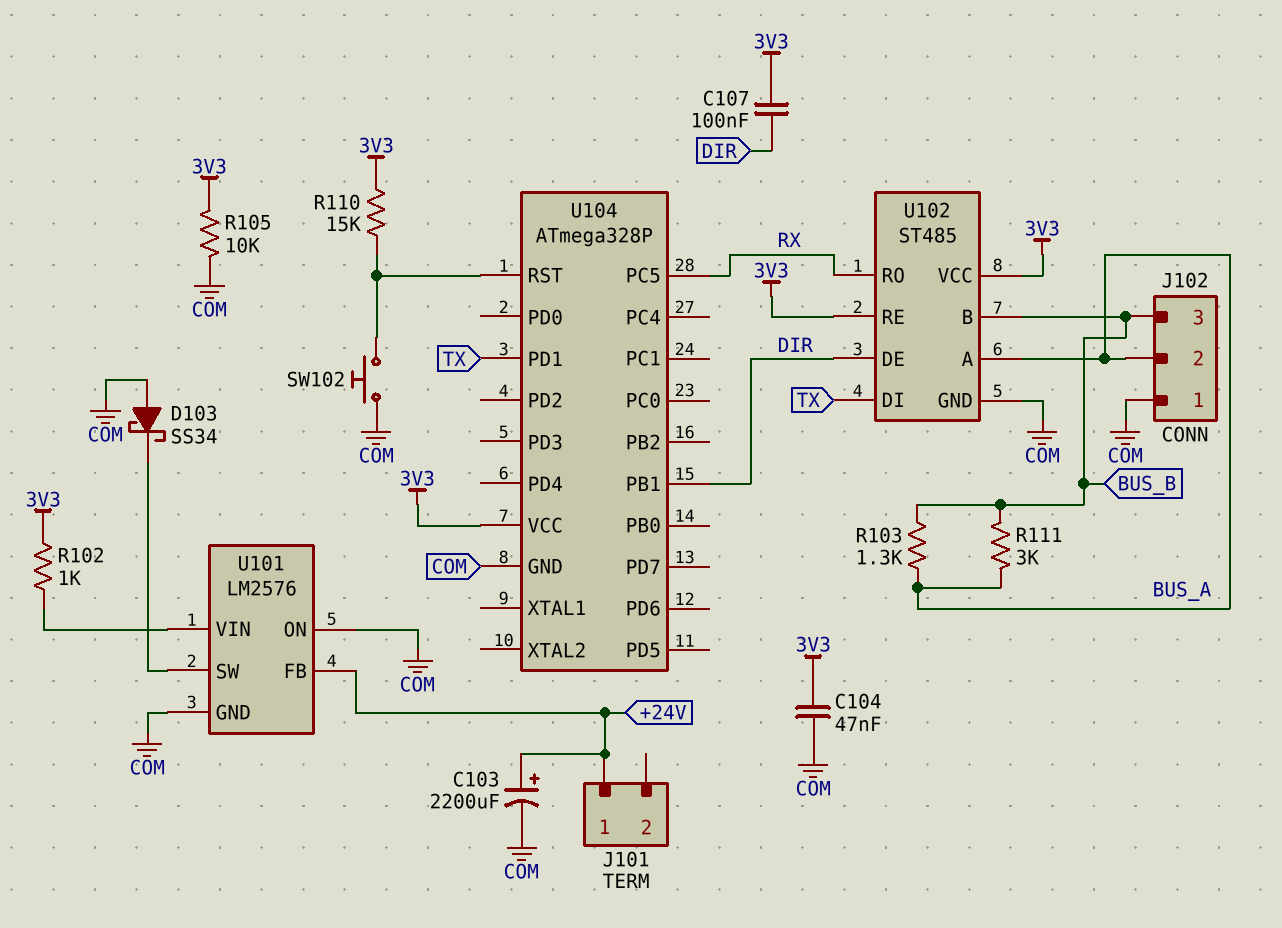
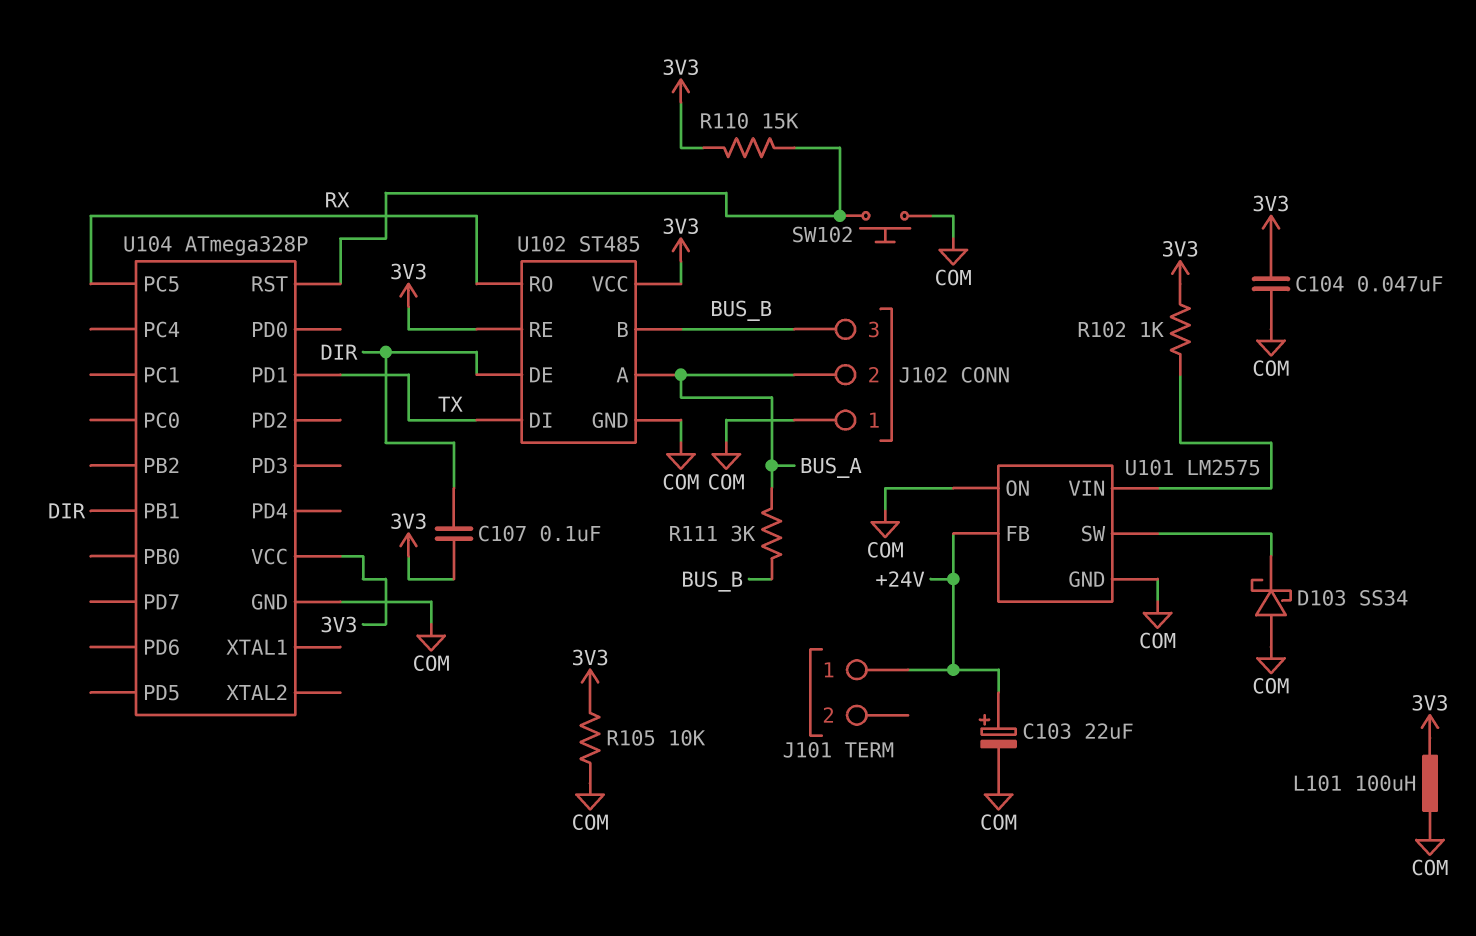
C103: 2200uF (plus +24V, minus COM) -> 22uF (plus +24V, minus COM)
L101: none -> 100uH (3V3, COM)
R103: 1.3k (BUS_A, BUS_B) -> none
U101: LM2576 -> LM2575

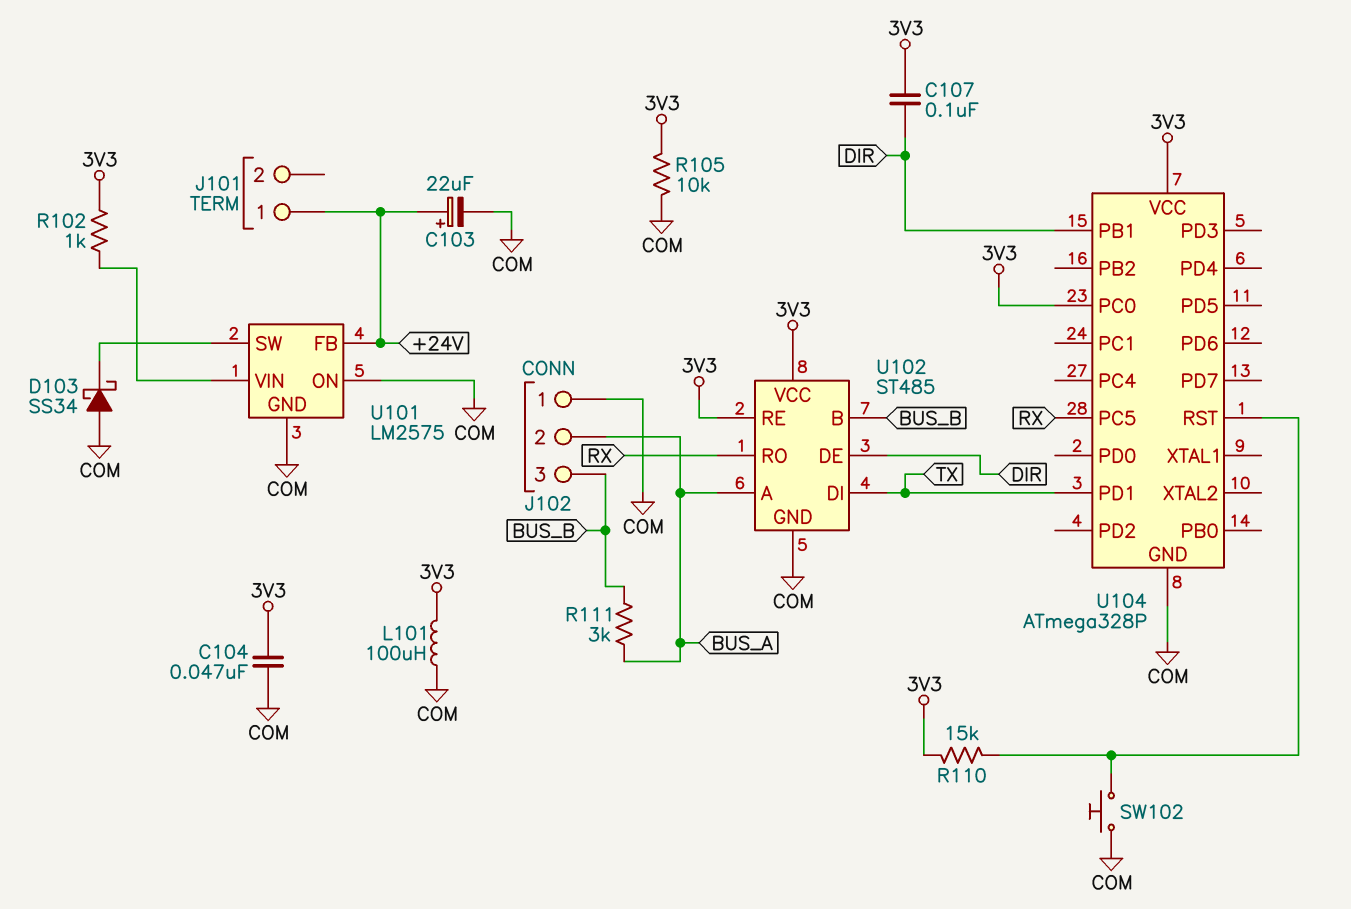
U104 pin PC0: none -> 3V3

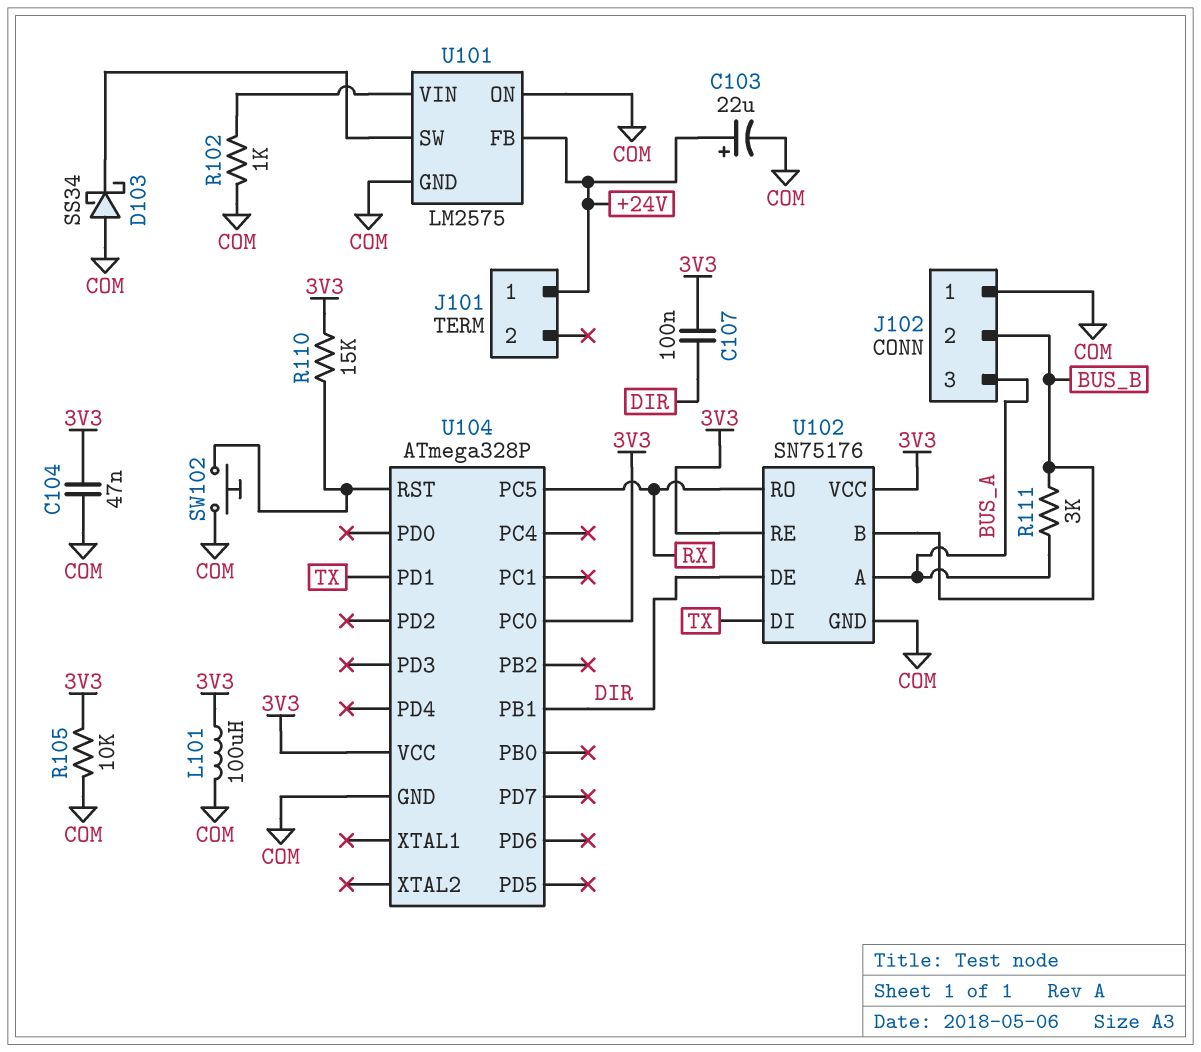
J102 pin 2: BUS_A -> BUS_B
J102 pin 3: BUS_B -> BUS_A
R102: 1k (3V3, U101/VIN) -> 1k (COM, U101/VIN)
U102: ST485 -> SN75176

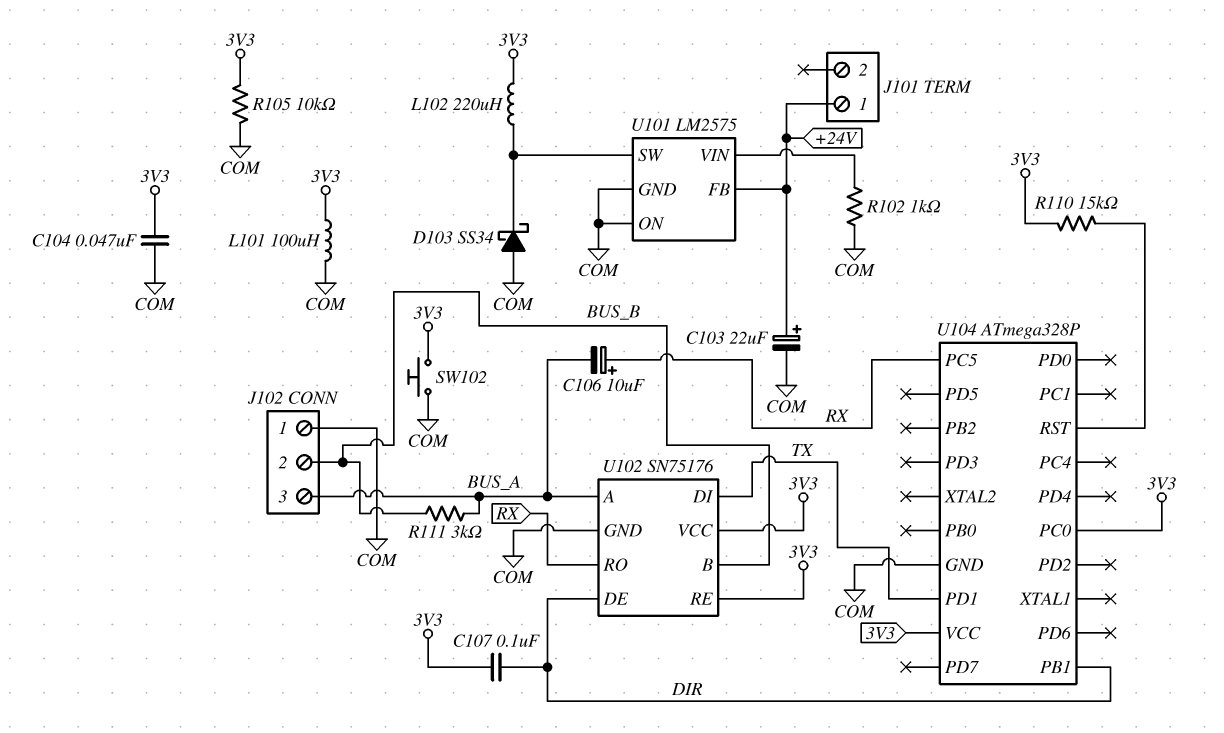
C106: none -> 10uF (plus RX, minus BUS_A)
L102: none -> 220uH (3V3, U101/SW)
SW102: button (COM, U104/RST) -> button (3V3, COM)

